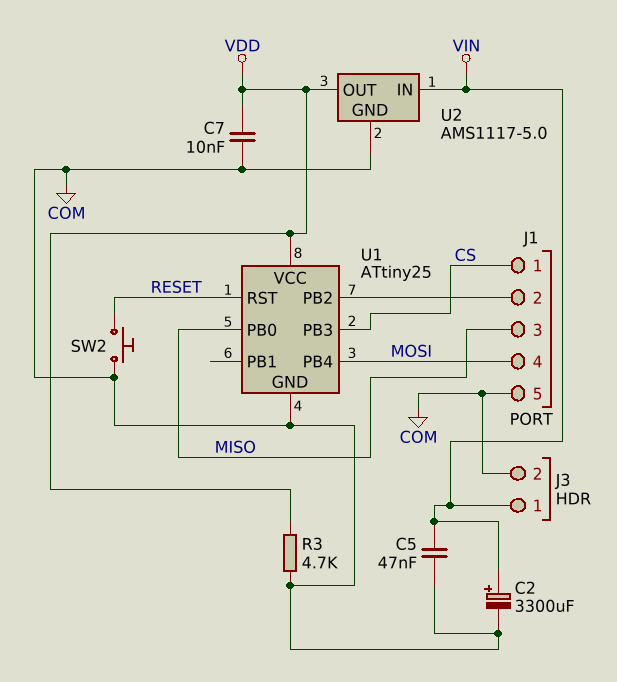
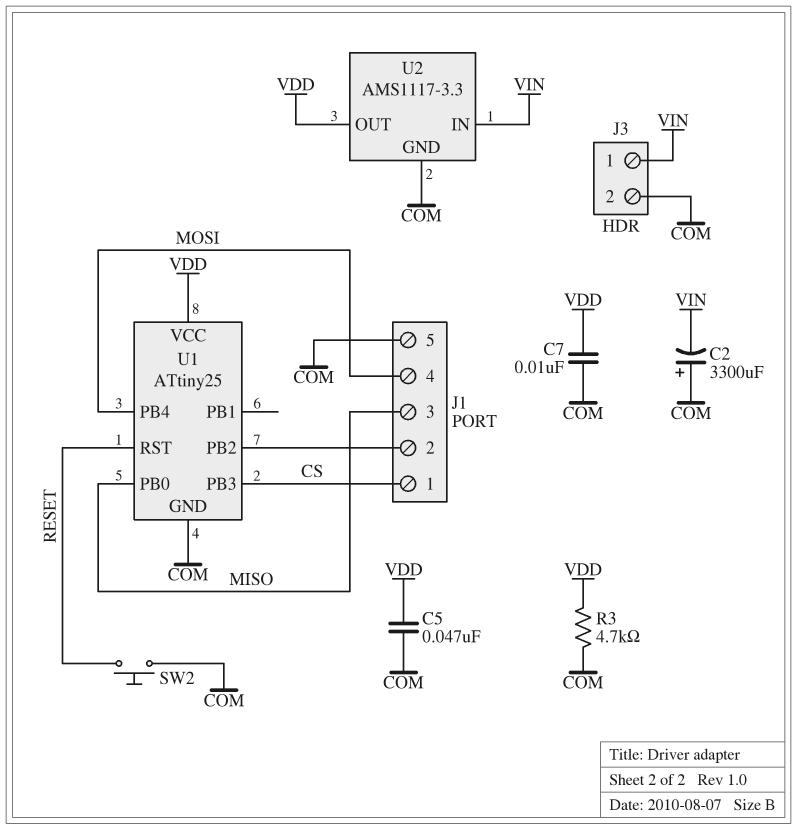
C2: 3300uF (plus VIN, minus COM) -> 3300uF (plus COM, minus VIN)
C5: 47nF (COM, VIN) -> 47nF (COM, VDD)
U2: AMS1117-5.0 -> AMS1117-3.3

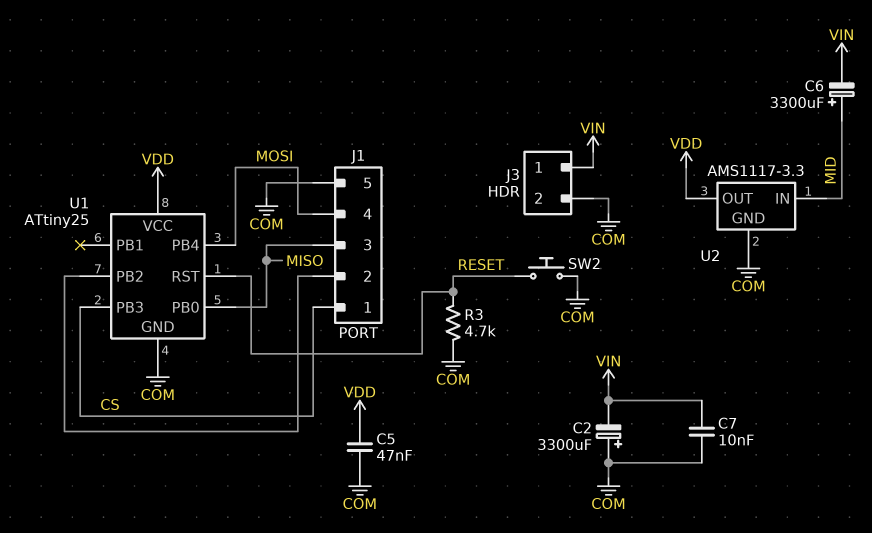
C6: none -> 3300uF (plus MID, minus VIN)
C7: 10nF (COM, VDD) -> 10nF (COM, VIN)
R3: 4.7k (COM, VDD) -> 4.7k (COM, RESET)
U2 pin IN: VIN -> MID

